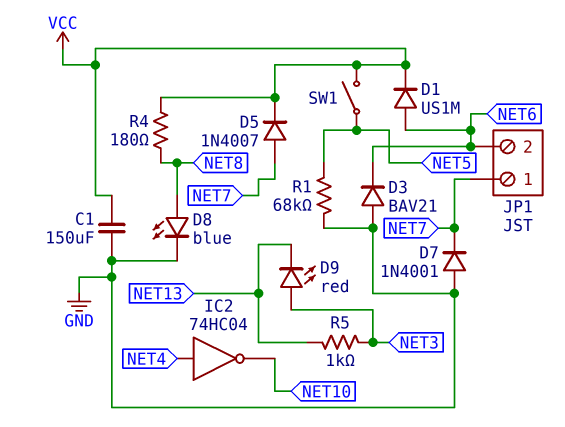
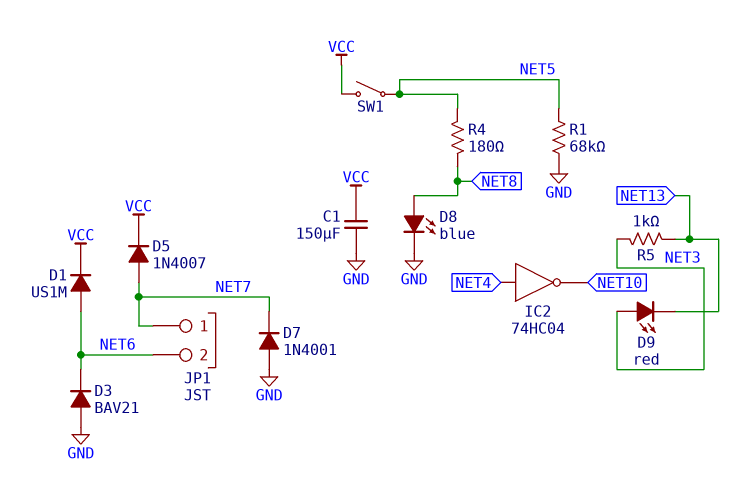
R4: 180 (NET8, VCC) -> 180 (NET5, NET8)

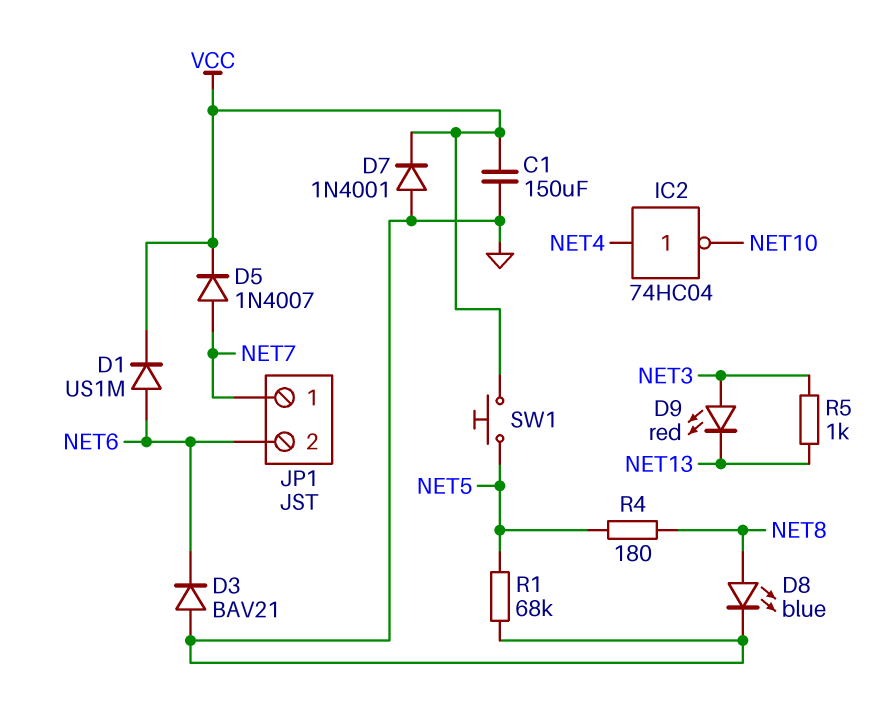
D7: diode 1N4001 (A GND, K NET7) -> diode 1N4001 (A GND, K VCC)
SW1: switch (NET5, VCC) -> button (NET5, VCC)

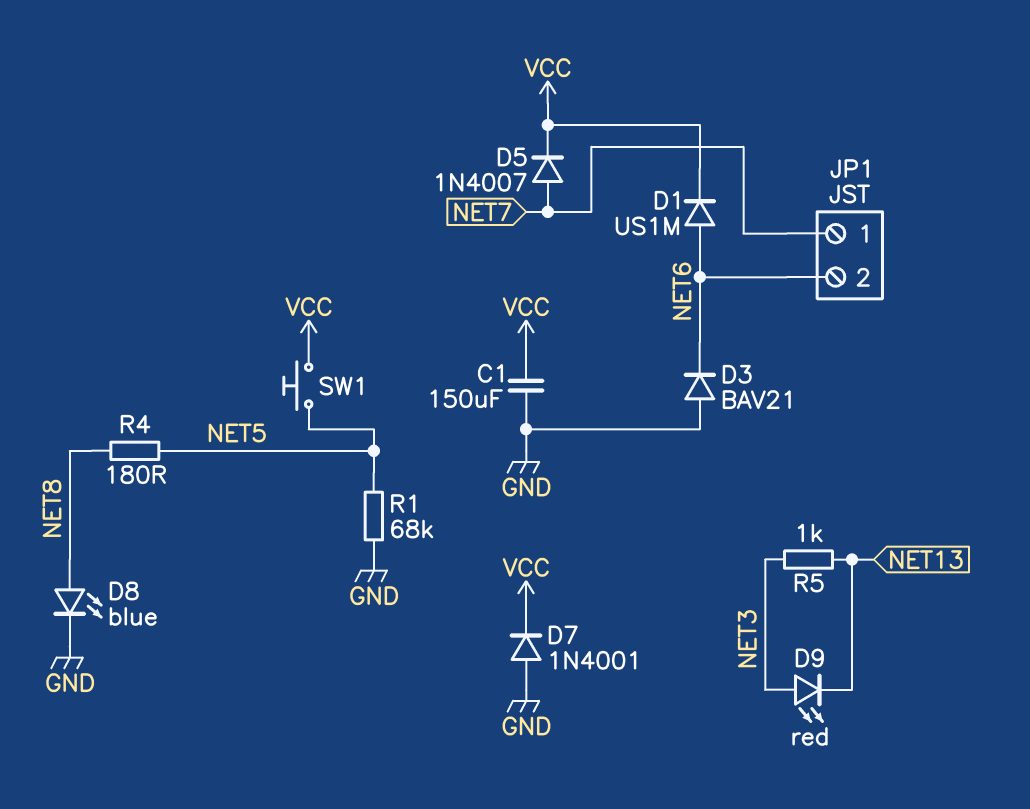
IC2: NOT 74HC04 (in NET4, out NET10) -> none

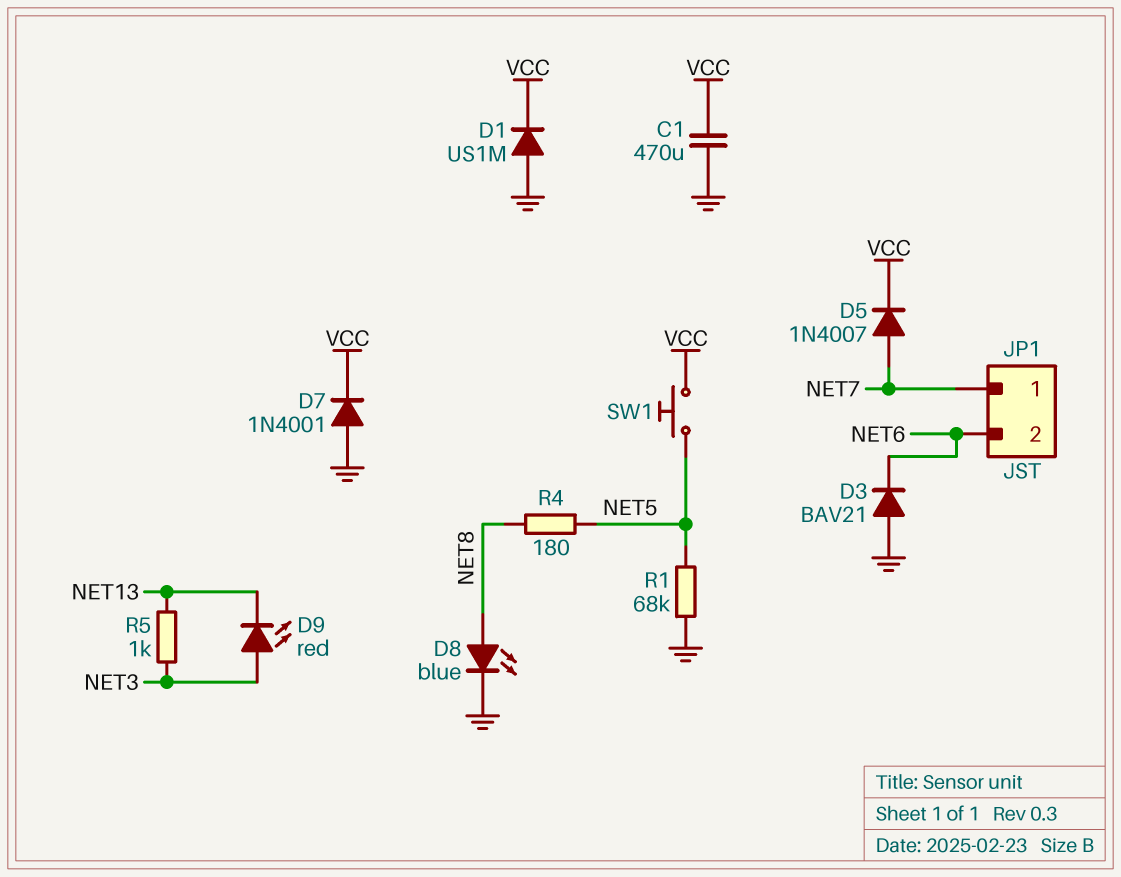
C1: 150uF (GND, VCC) -> 470uF (GND, VCC)
D1: diode US1M (A NET6, K VCC) -> diode US1M (A GND, K VCC)

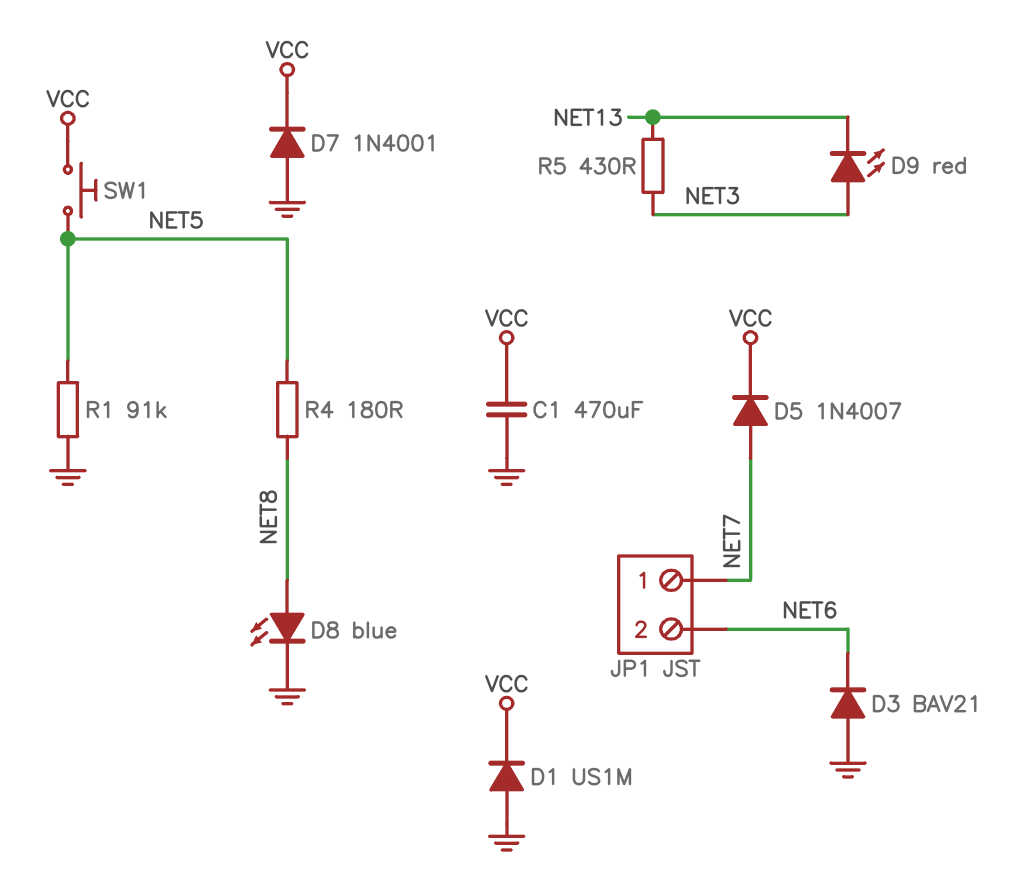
R1: 68k (GND, NET5) -> 91k (GND, NET5)
R5: 1k (NET3, NET13) -> 430 (NET3, NET13)

